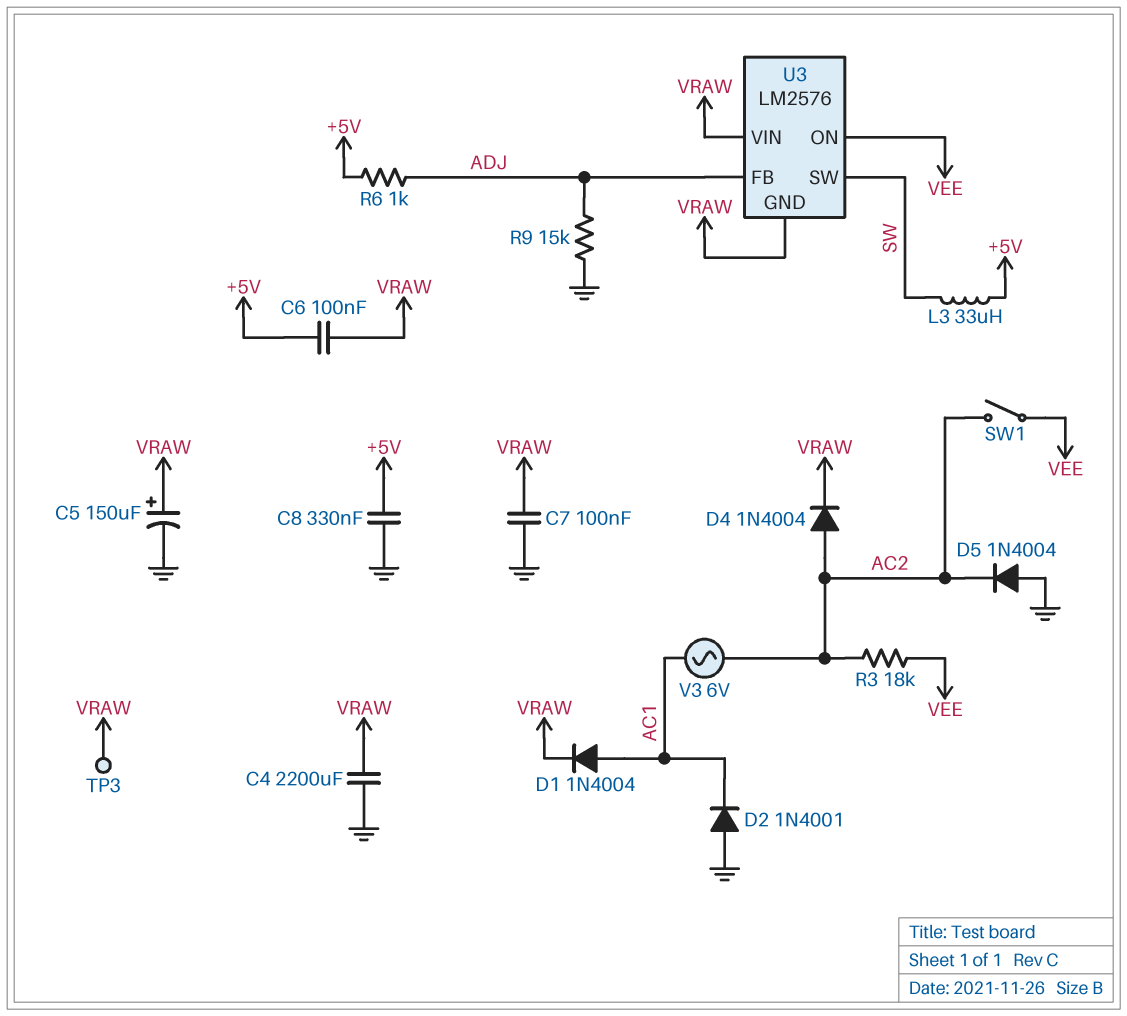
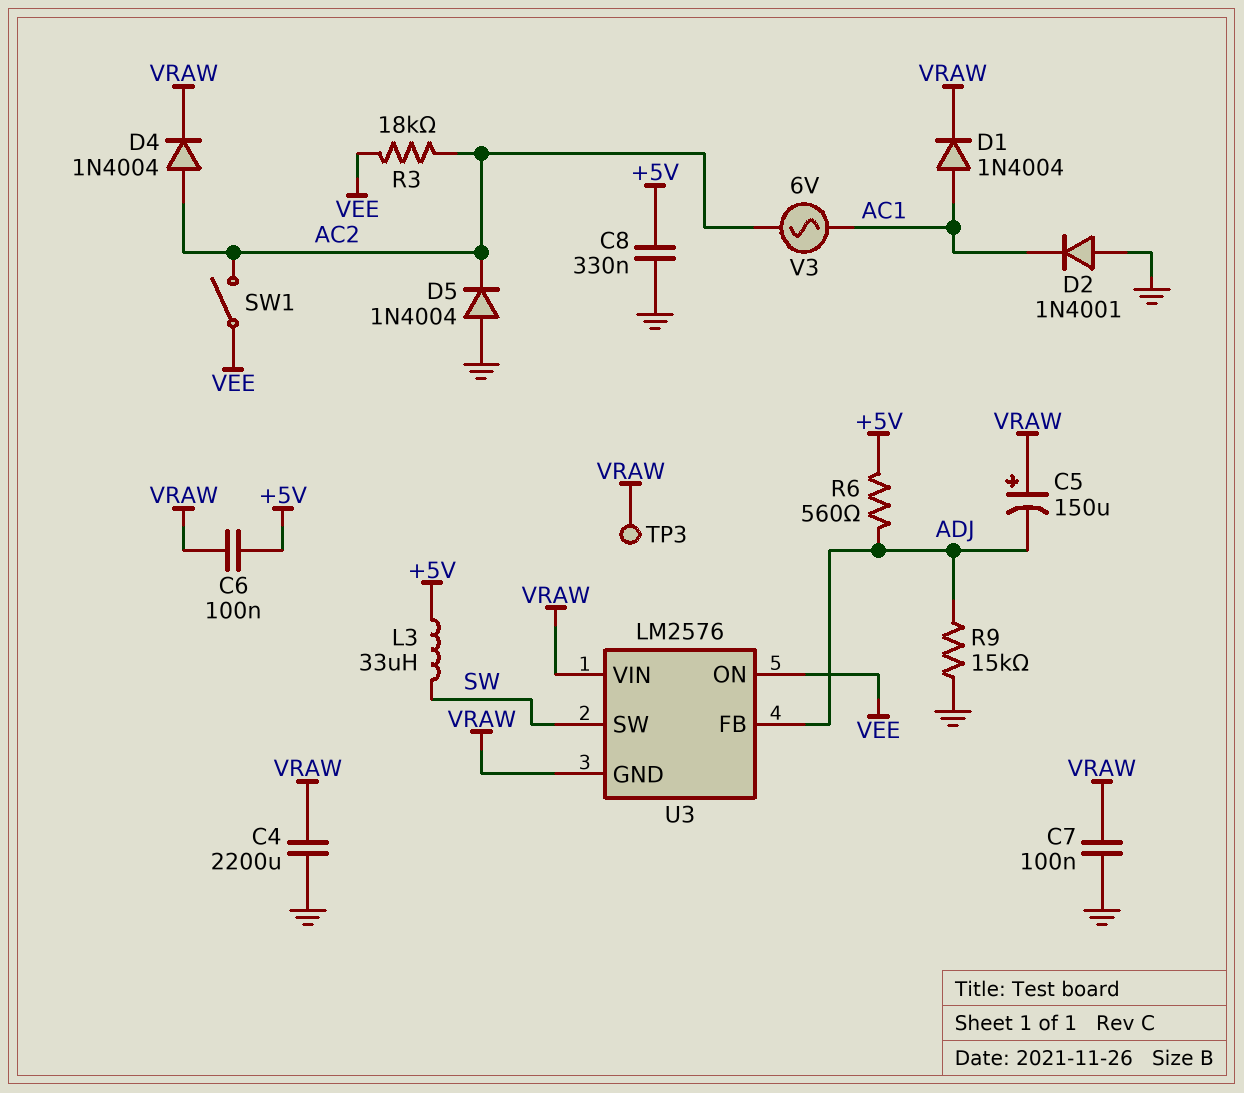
C5: 150uF (plus VRAW, minus GND) -> 150uF (plus VRAW, minus ADJ)
R6: 1k (+5V, ADJ) -> 560 (+5V, ADJ)

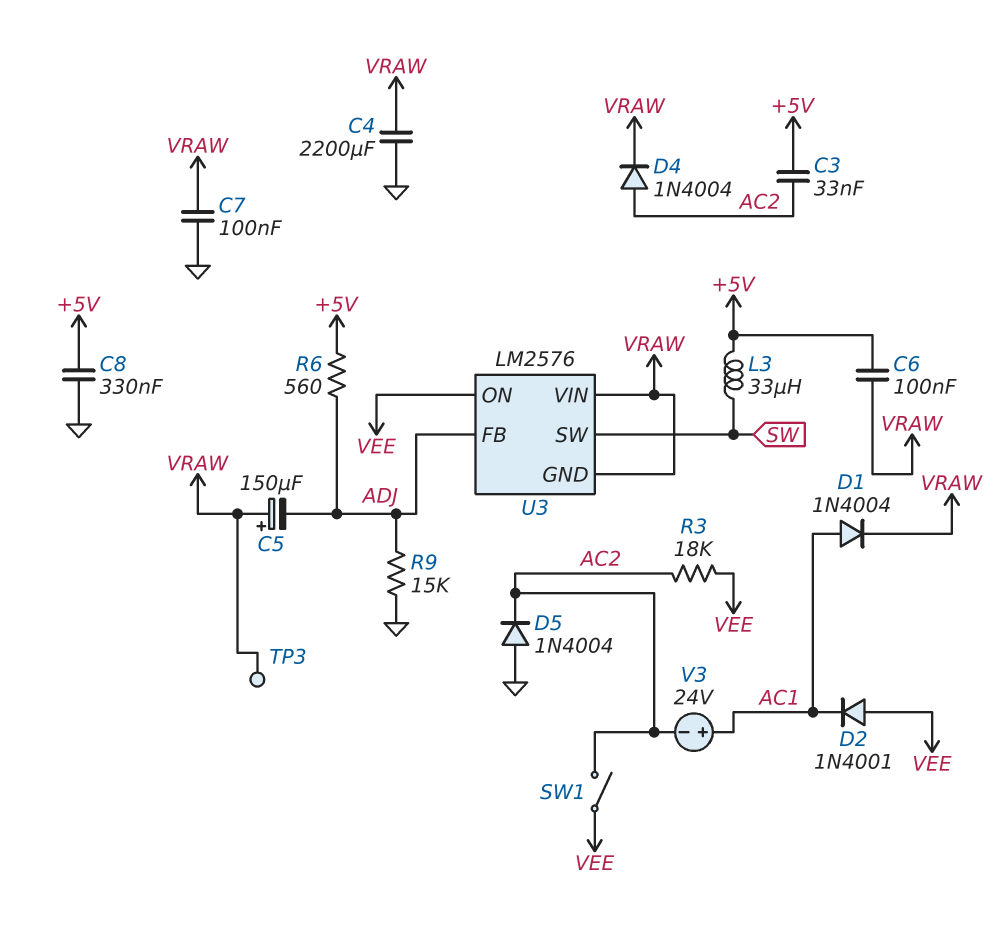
C3: none -> 33nF (+5V, AC2)
D2: diode 1N4001 (A GND, K AC1) -> diode 1N4001 (A VEE, K AC1)
V3: AC 6V (AC1, AC2) -> 24V (plus AC1, minus AC2)

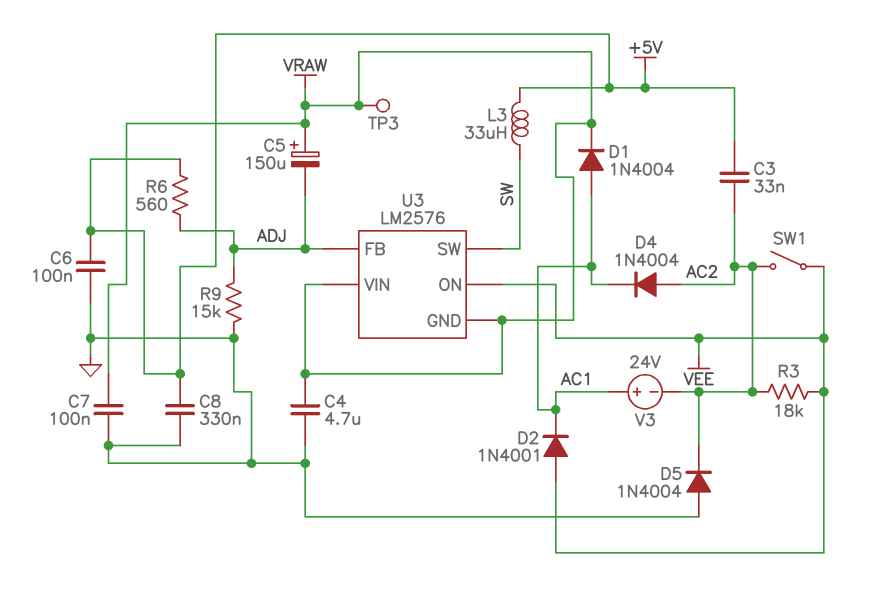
C4: 2200uF (GND, VRAW) -> 4.7uF (GND, VRAW)
C6: 100nF (+5V, VRAW) -> 100nF (+5V, GND)
D4: diode 1N4004 (A AC2, K VRAW) -> diode 1N4004 (A AC2, K AC1)

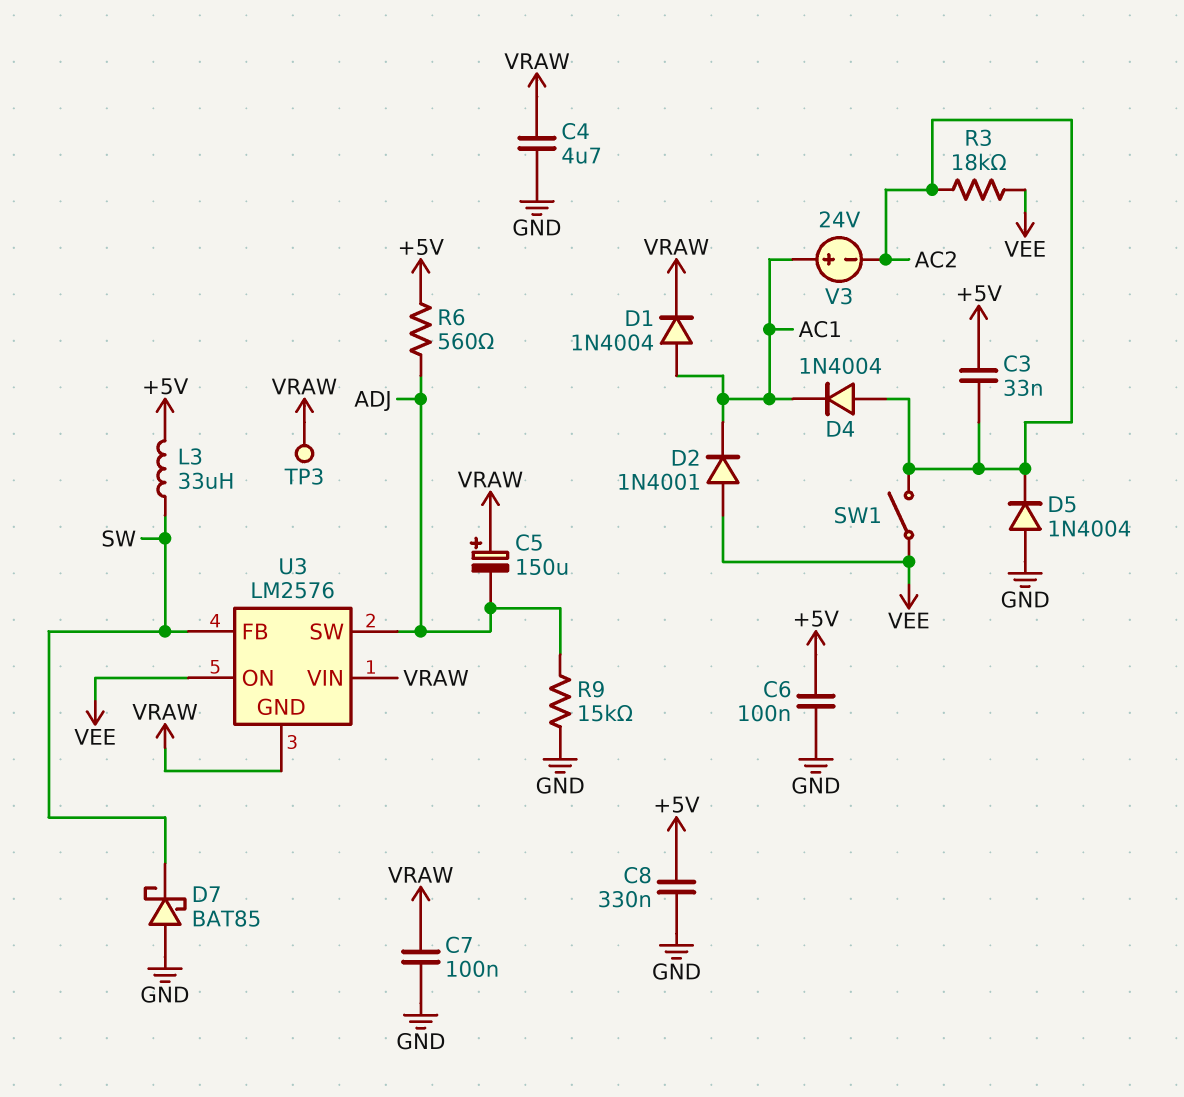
D7: none -> schottky BAT85 (A GND, K SW)
U3 pin FB: ADJ -> SW
U3 pin SW: SW -> ADJ

